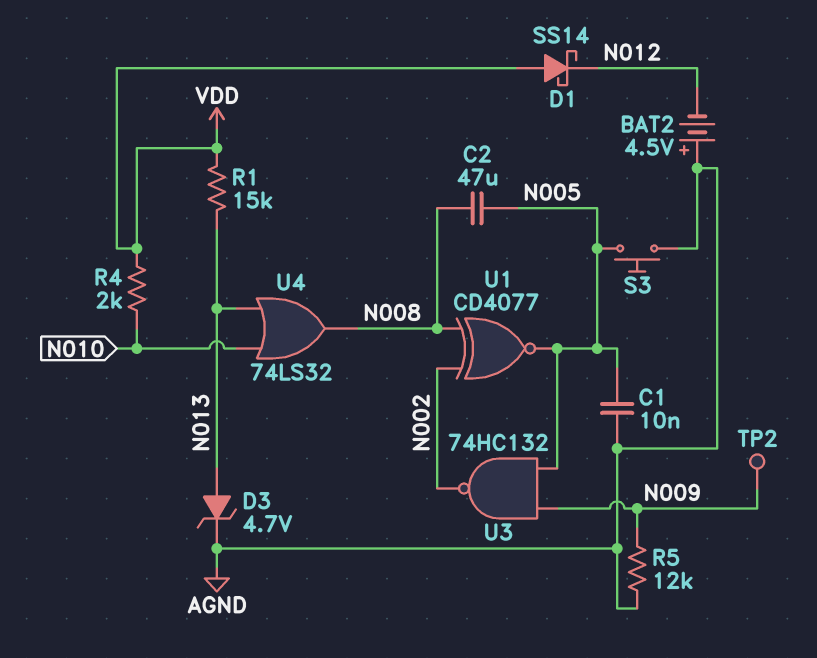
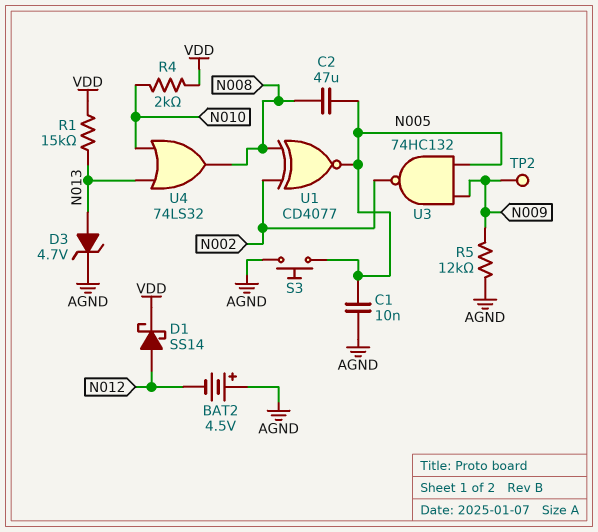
D1: schottky SS14 (A VDD, K N012) -> schottky SS14 (A N012, K VDD)

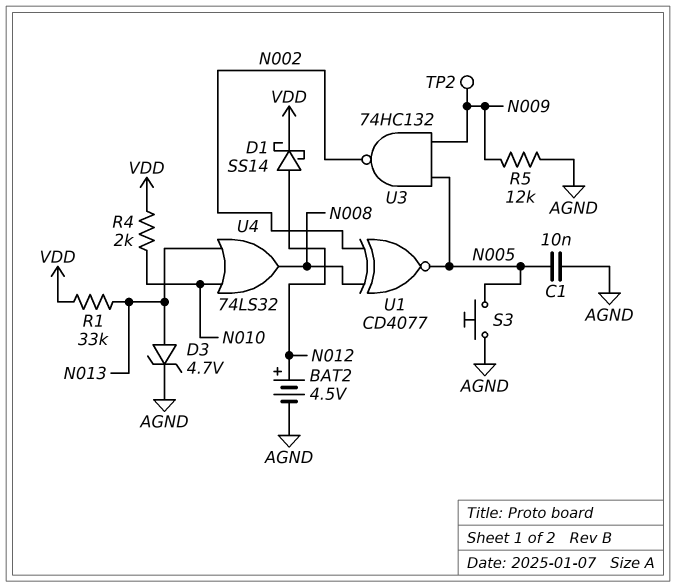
BAT2: 4.5V (plus AGND, minus N012) -> 4.5V (plus N012, minus AGND)
C2: 47uF (N005, N008) -> none
R1: 15k (N013, VDD) -> 33k (N013, VDD)

